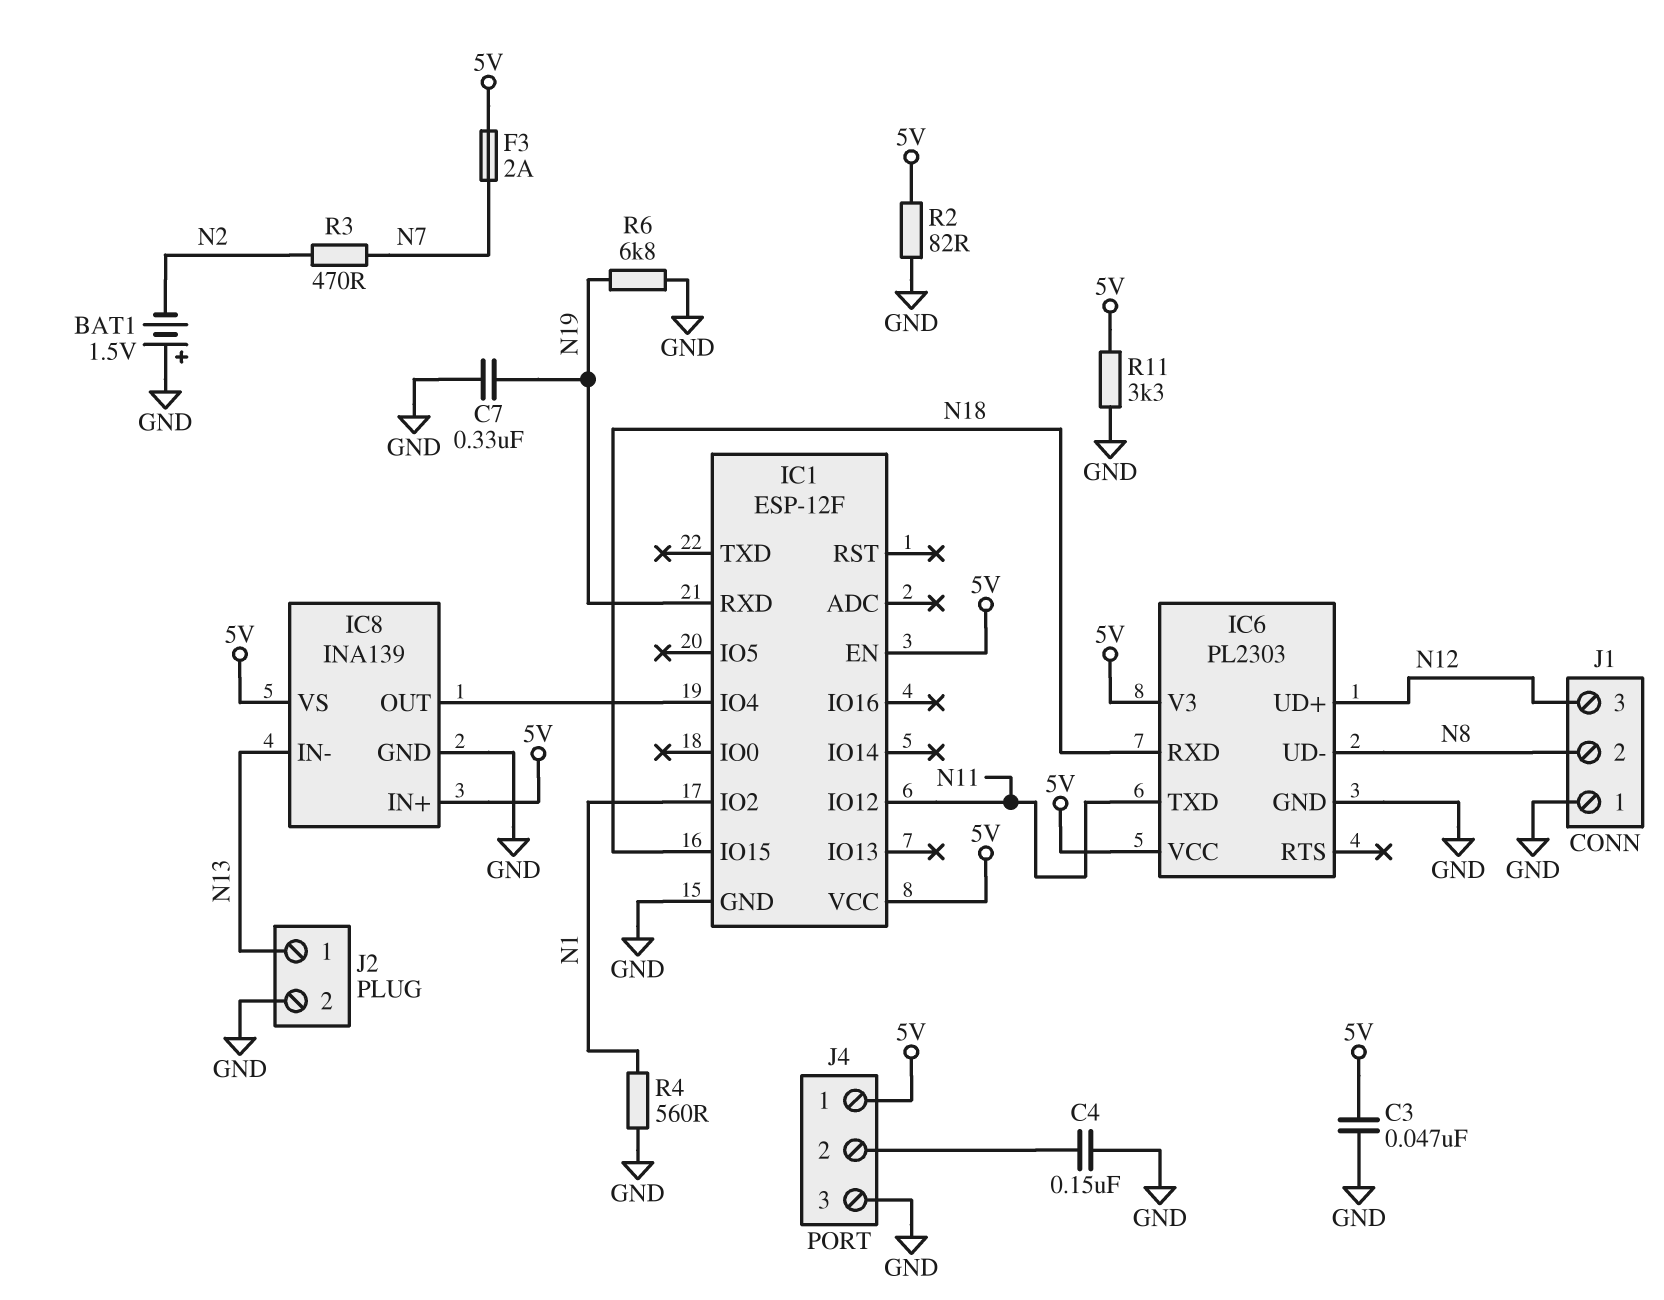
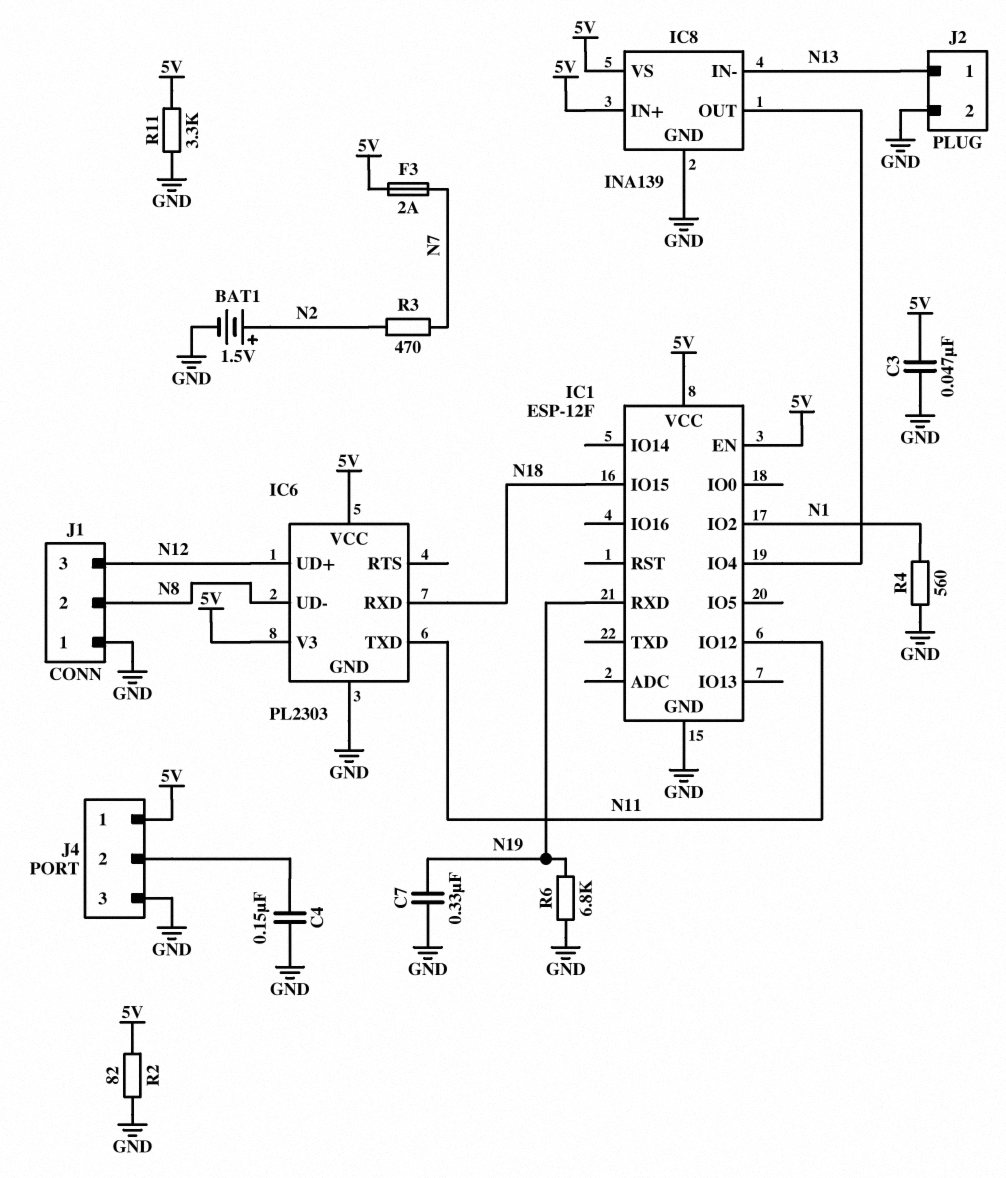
BAT1: 1.5V (plus GND, minus N2) -> 1.5V (plus N2, minus GND)

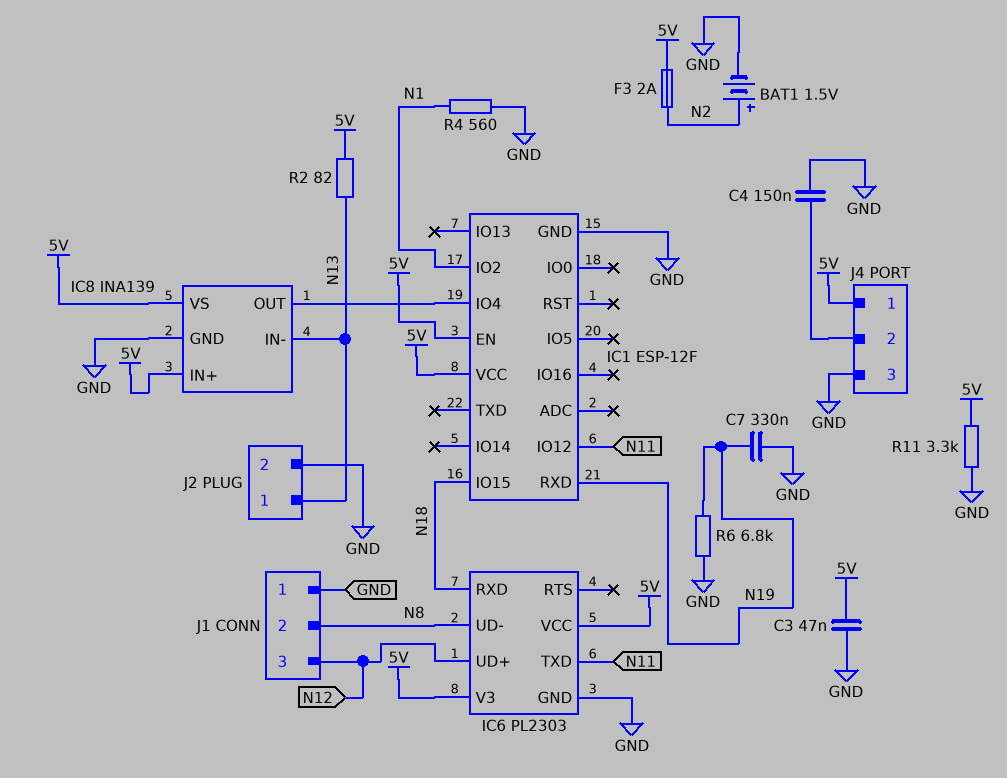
F3: 2A (5V, N7) -> 2A (5V, N2)
R2: 82 (5V, GND) -> 82 (5V, N13)
R3: 470 (N2, N7) -> none

